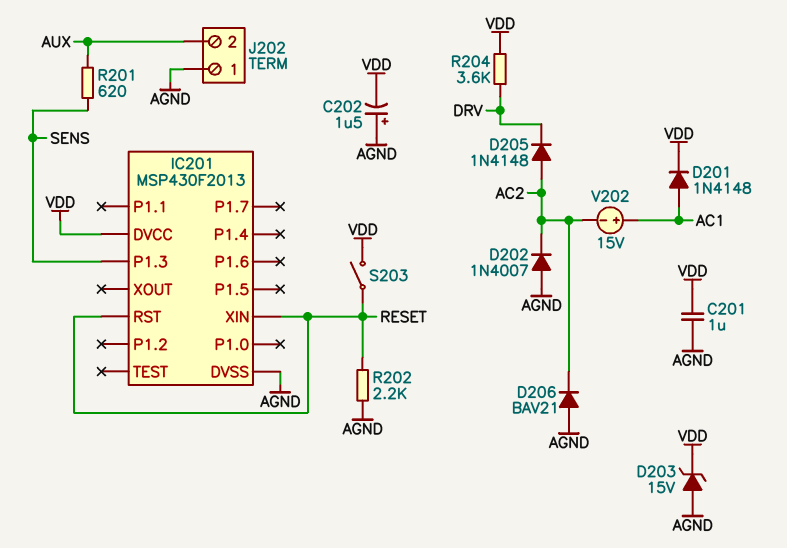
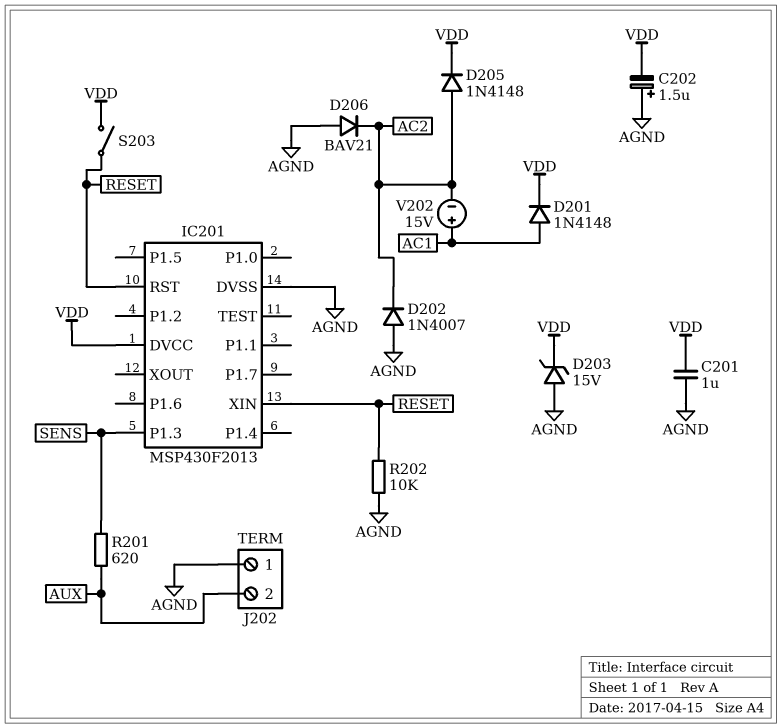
D205: diode 1N4148 (A AC2, K DRV) -> diode 1N4148 (A AC2, K VDD)
R202: 2.2k (AGND, RESET) -> 10k (AGND, RESET)
R204: 3.6k (DRV, VDD) -> none

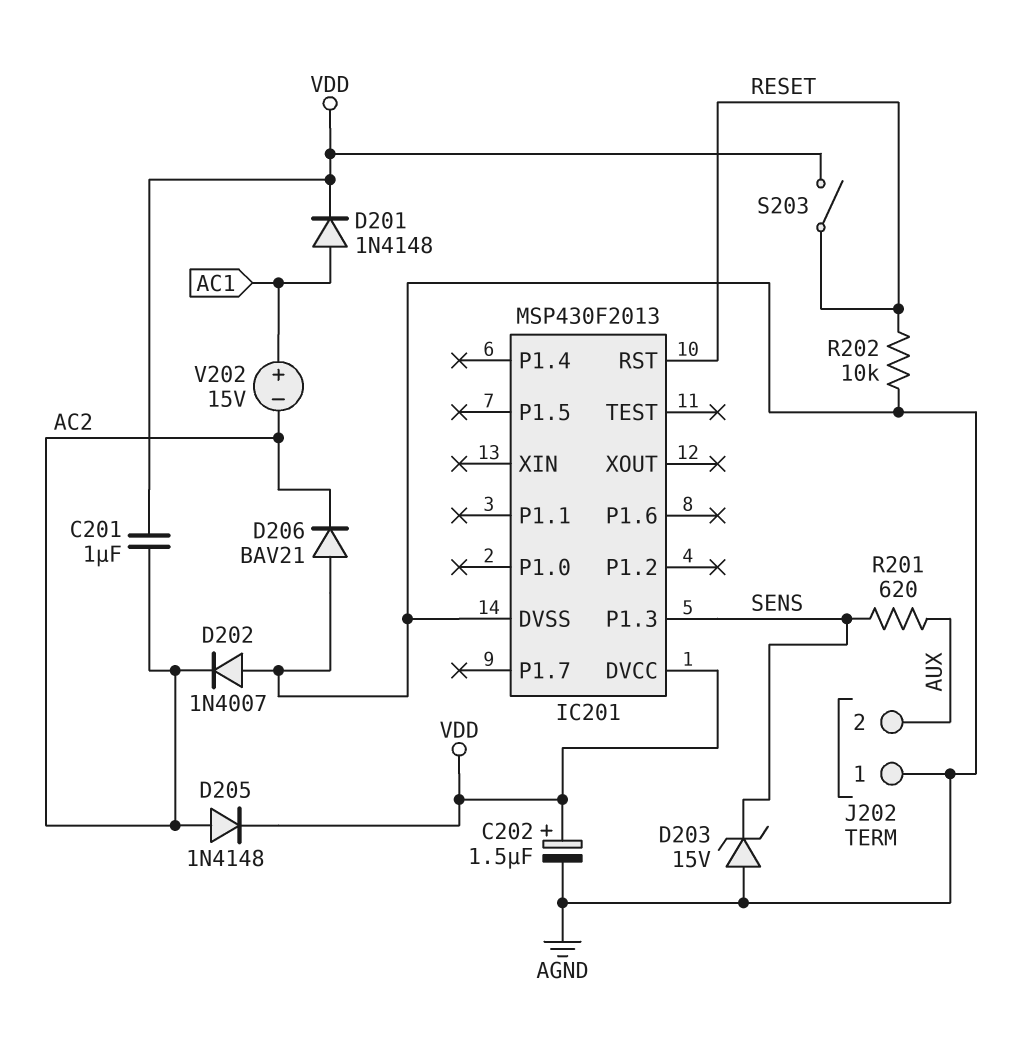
C201: 1uF (AGND, VDD) -> 1uF (AC2, VDD)
C202: 1.5uF (plus AGND, minus VDD) -> 1.5uF (plus VDD, minus AGND)
D203: zener 15V (A AGND, K VDD) -> zener 15V (A AGND, K SENS)
IC201 pin XIN: RESET -> none

